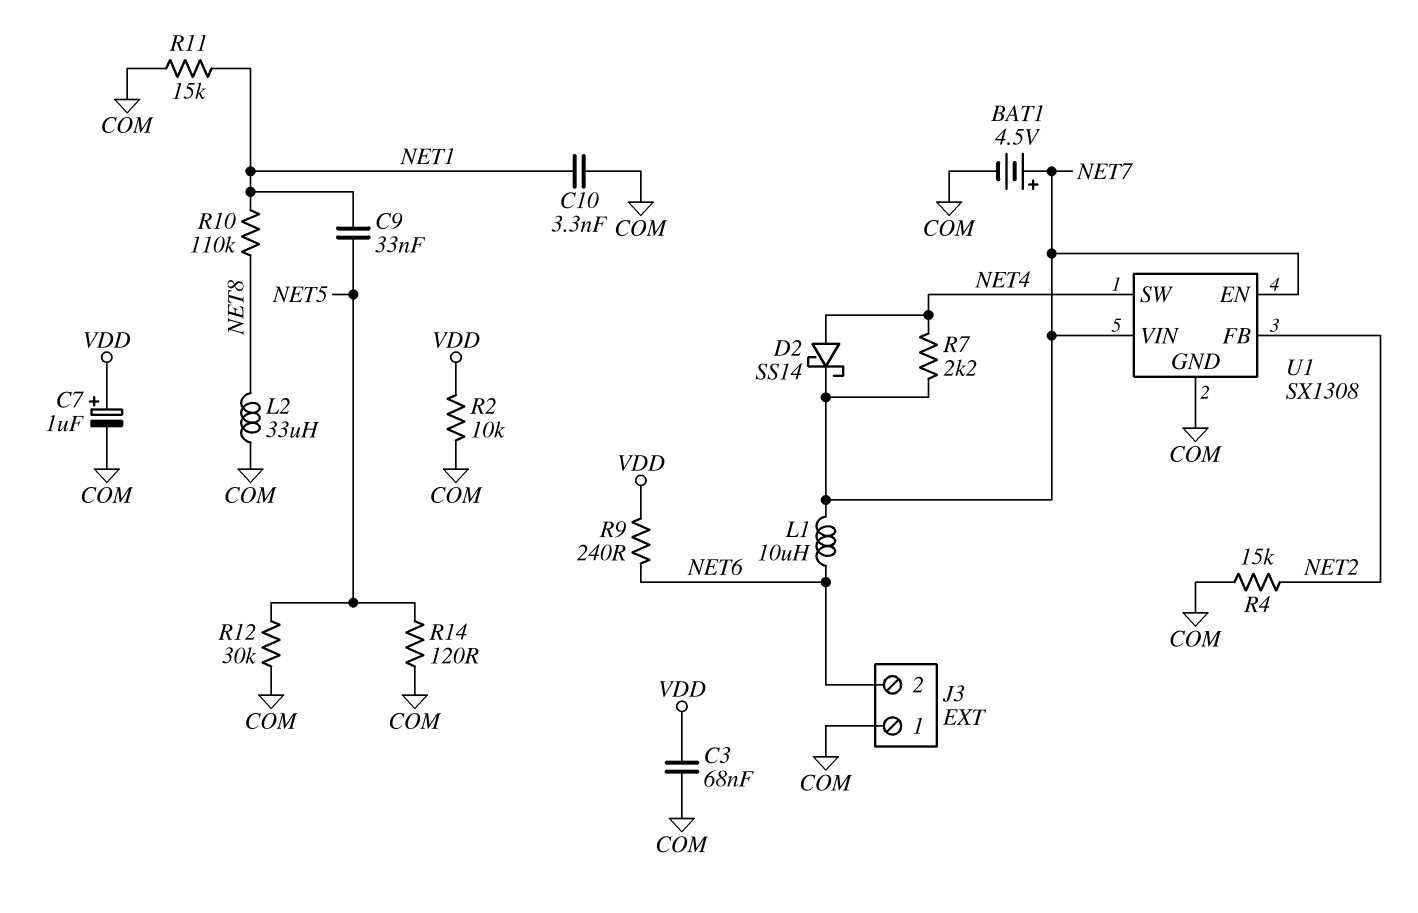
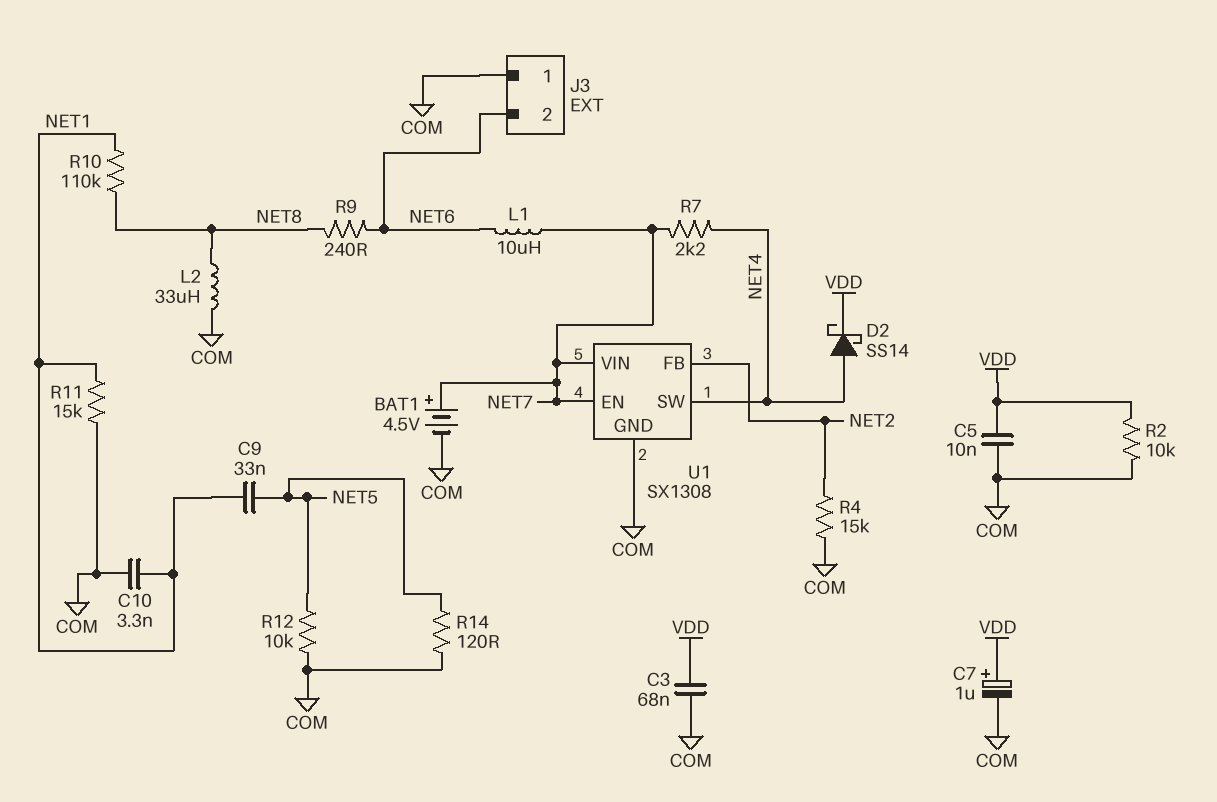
C5: none -> 10nF (COM, VDD)
D2: schottky SS14 (A NET4, K NET7) -> schottky SS14 (A NET4, K VDD)
R9: 240 (NET6, VDD) -> 240 (NET6, NET8)
R12: 30k (COM, NET5) -> 10k (COM, NET5)

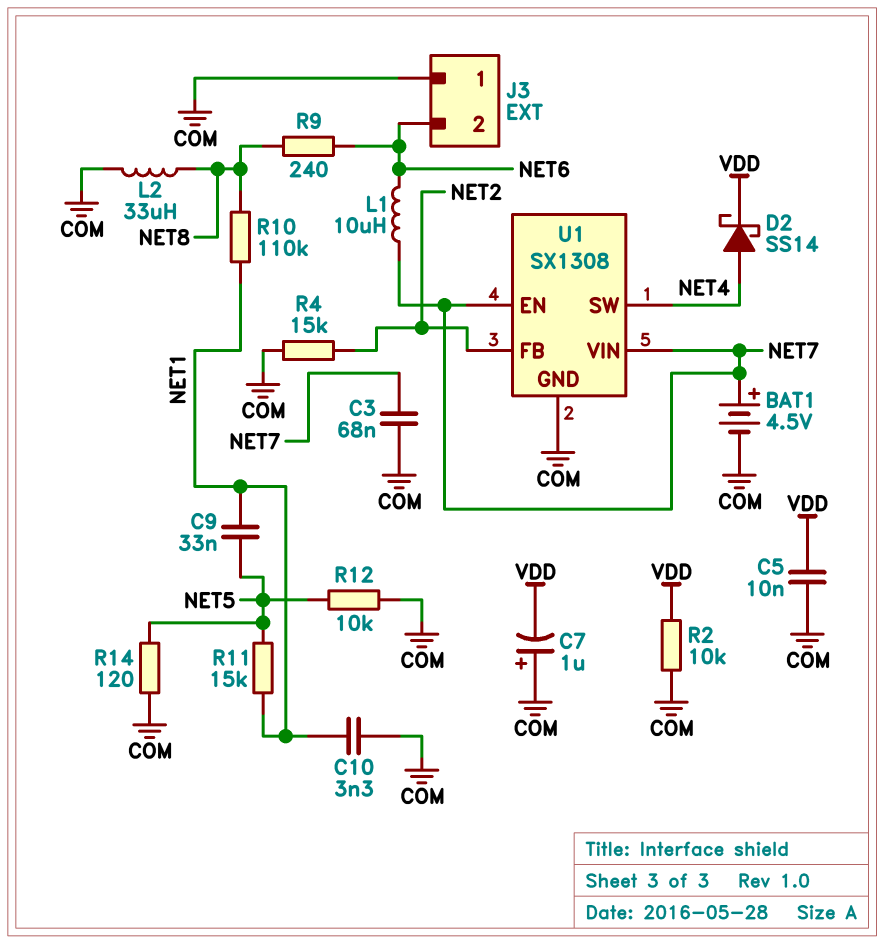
C3: 68nF (COM, VDD) -> 68nF (COM, NET7)
C7: 1uF (plus VDD, minus COM) -> 1uF (plus COM, minus VDD)
R7: 2.2k (NET4, NET7) -> none
R11: 15k (COM, NET1) -> 15k (NET1, NET5)

